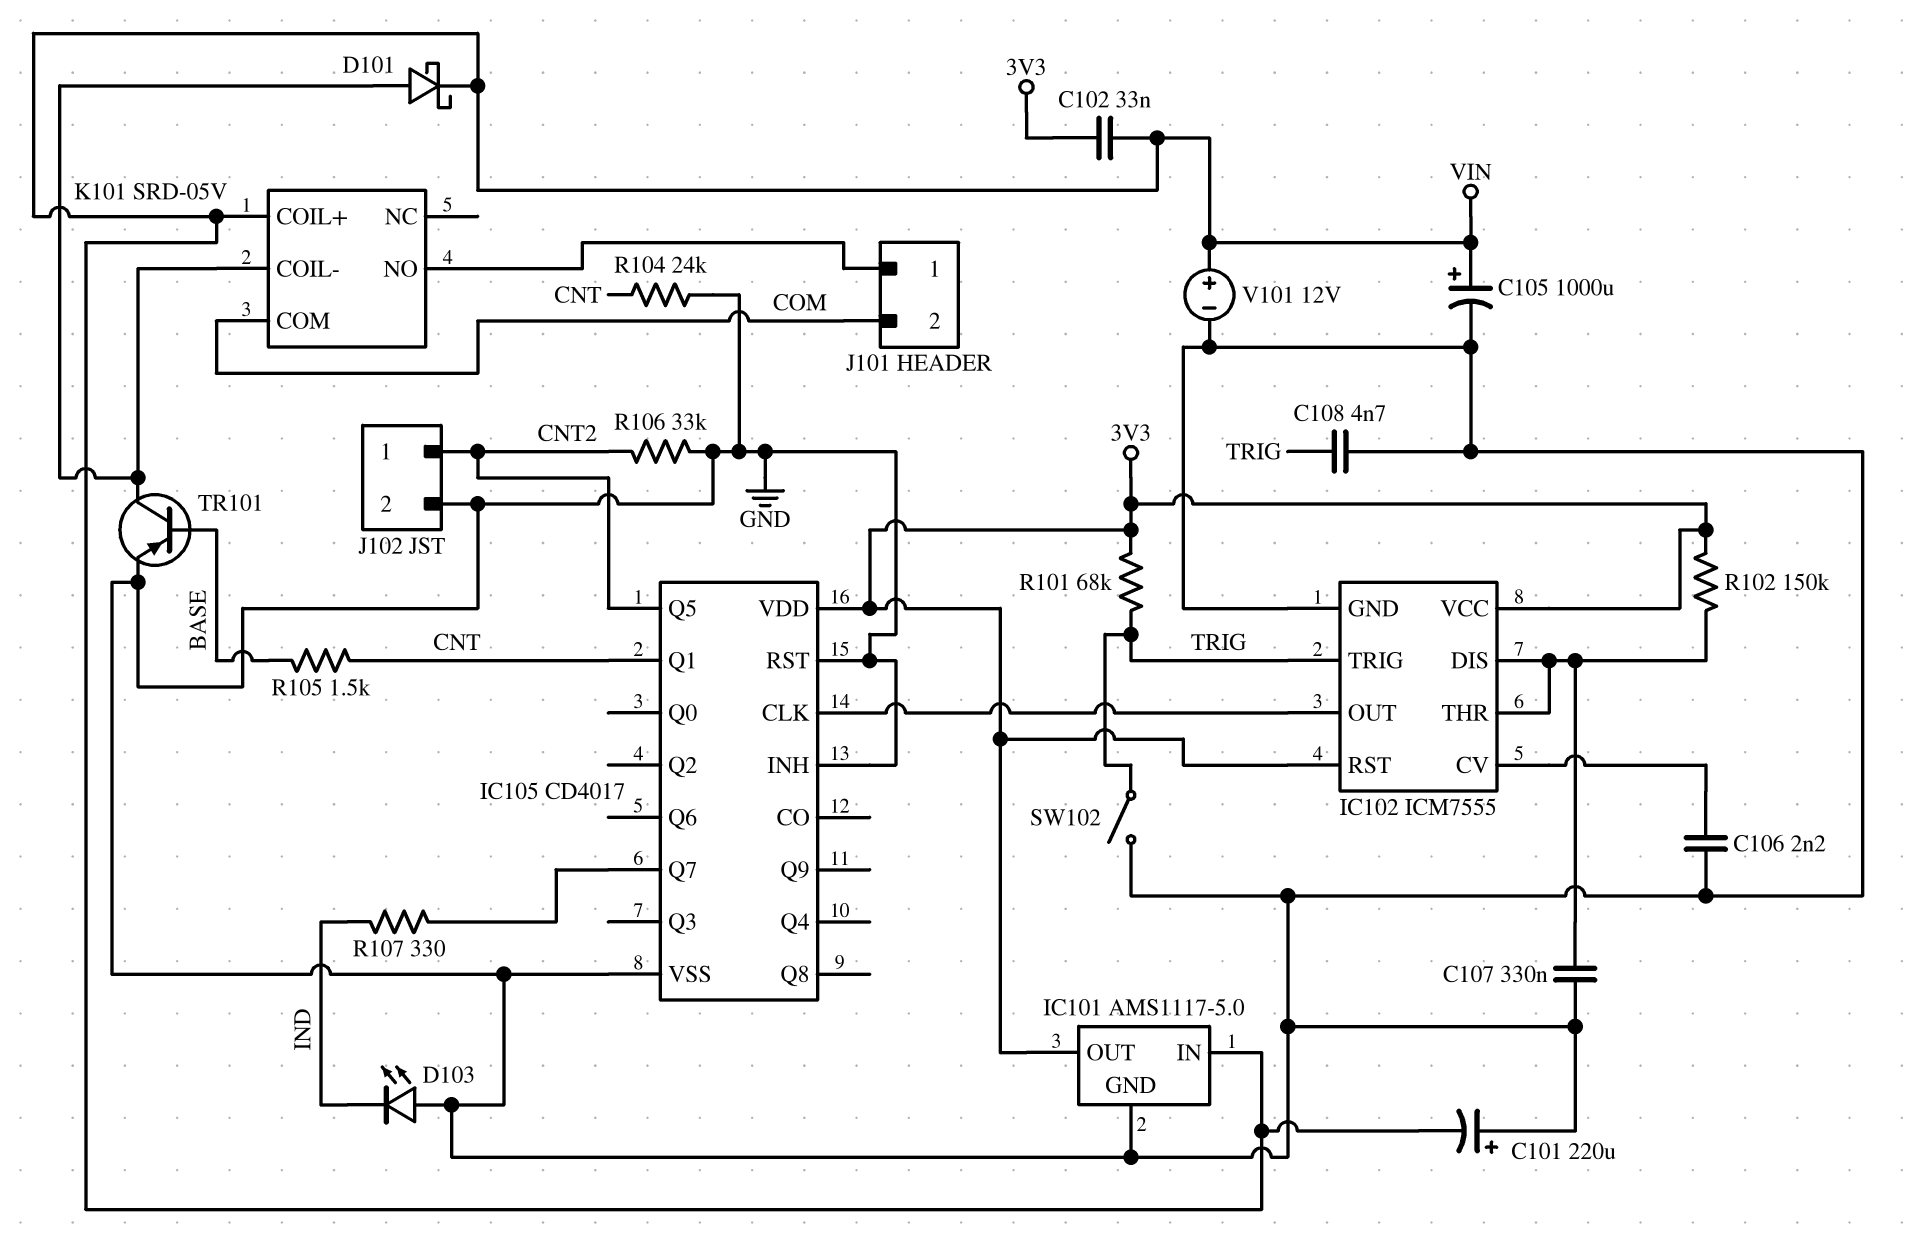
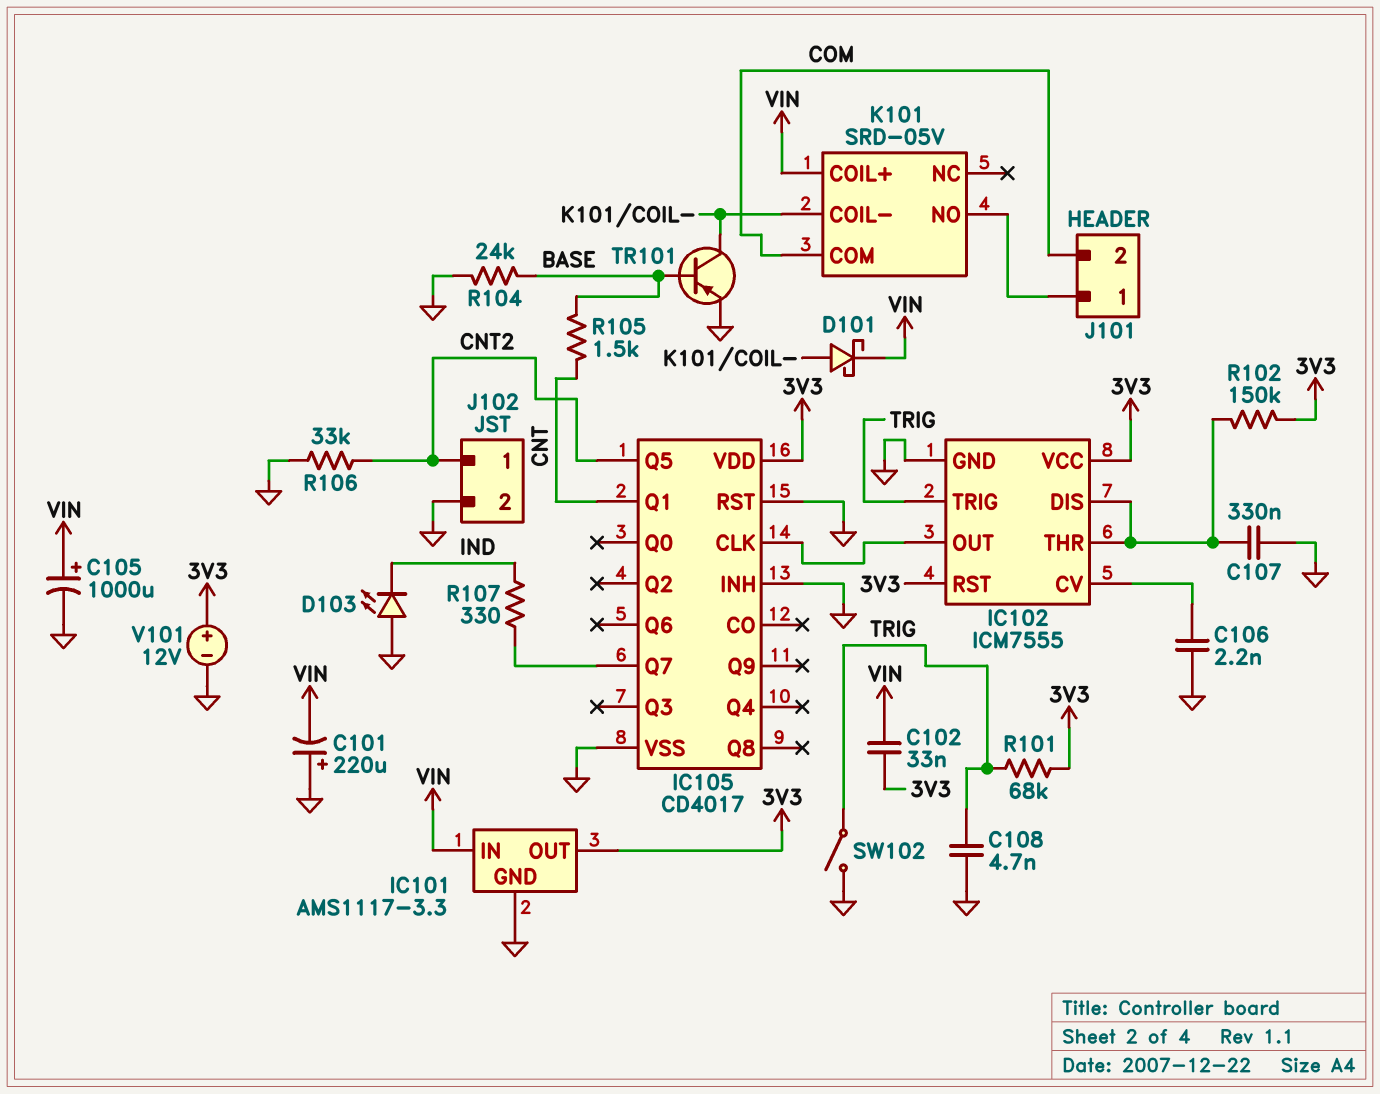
IC101: AMS1117-5.0 -> AMS1117-3.3
R104: 24k (CNT, GND) -> 24k (BASE, GND)
V101: 12V (plus VIN, minus GND) -> 12V (plus 3V3, minus GND)

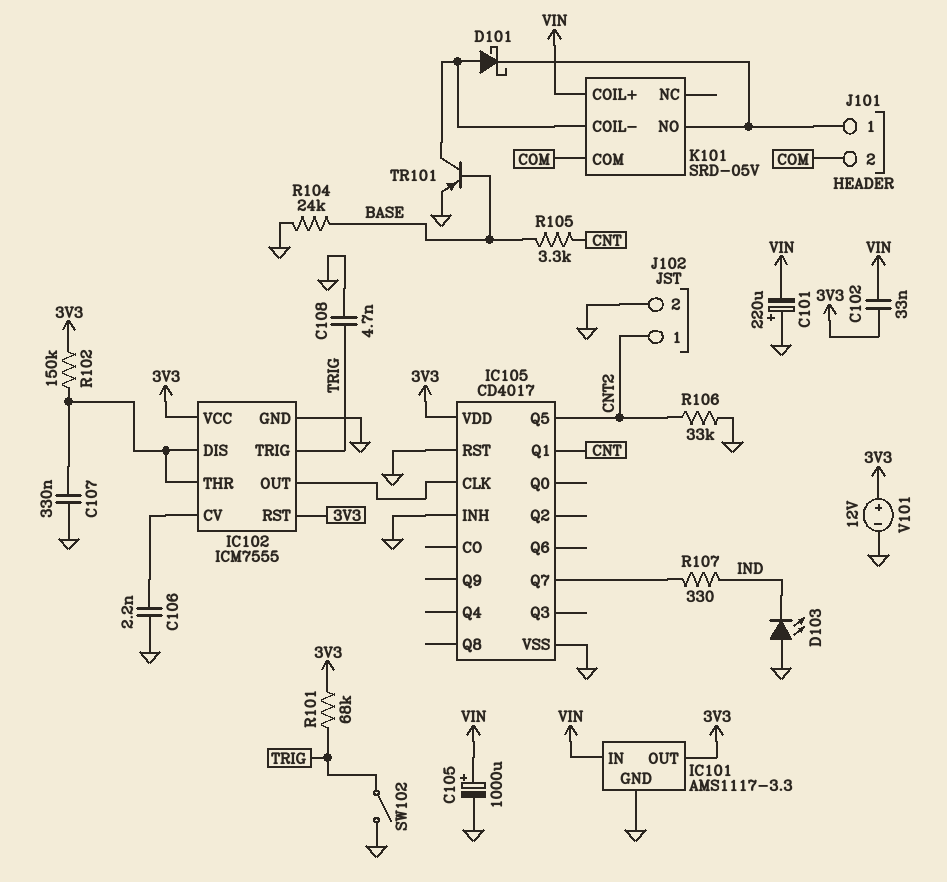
D101: schottky (A K101/COIL-, K VIN) -> schottky (A K101/COIL-, K J101/1)
R105: 1.5k (BASE, CNT) -> 3.3k (BASE, CNT)

